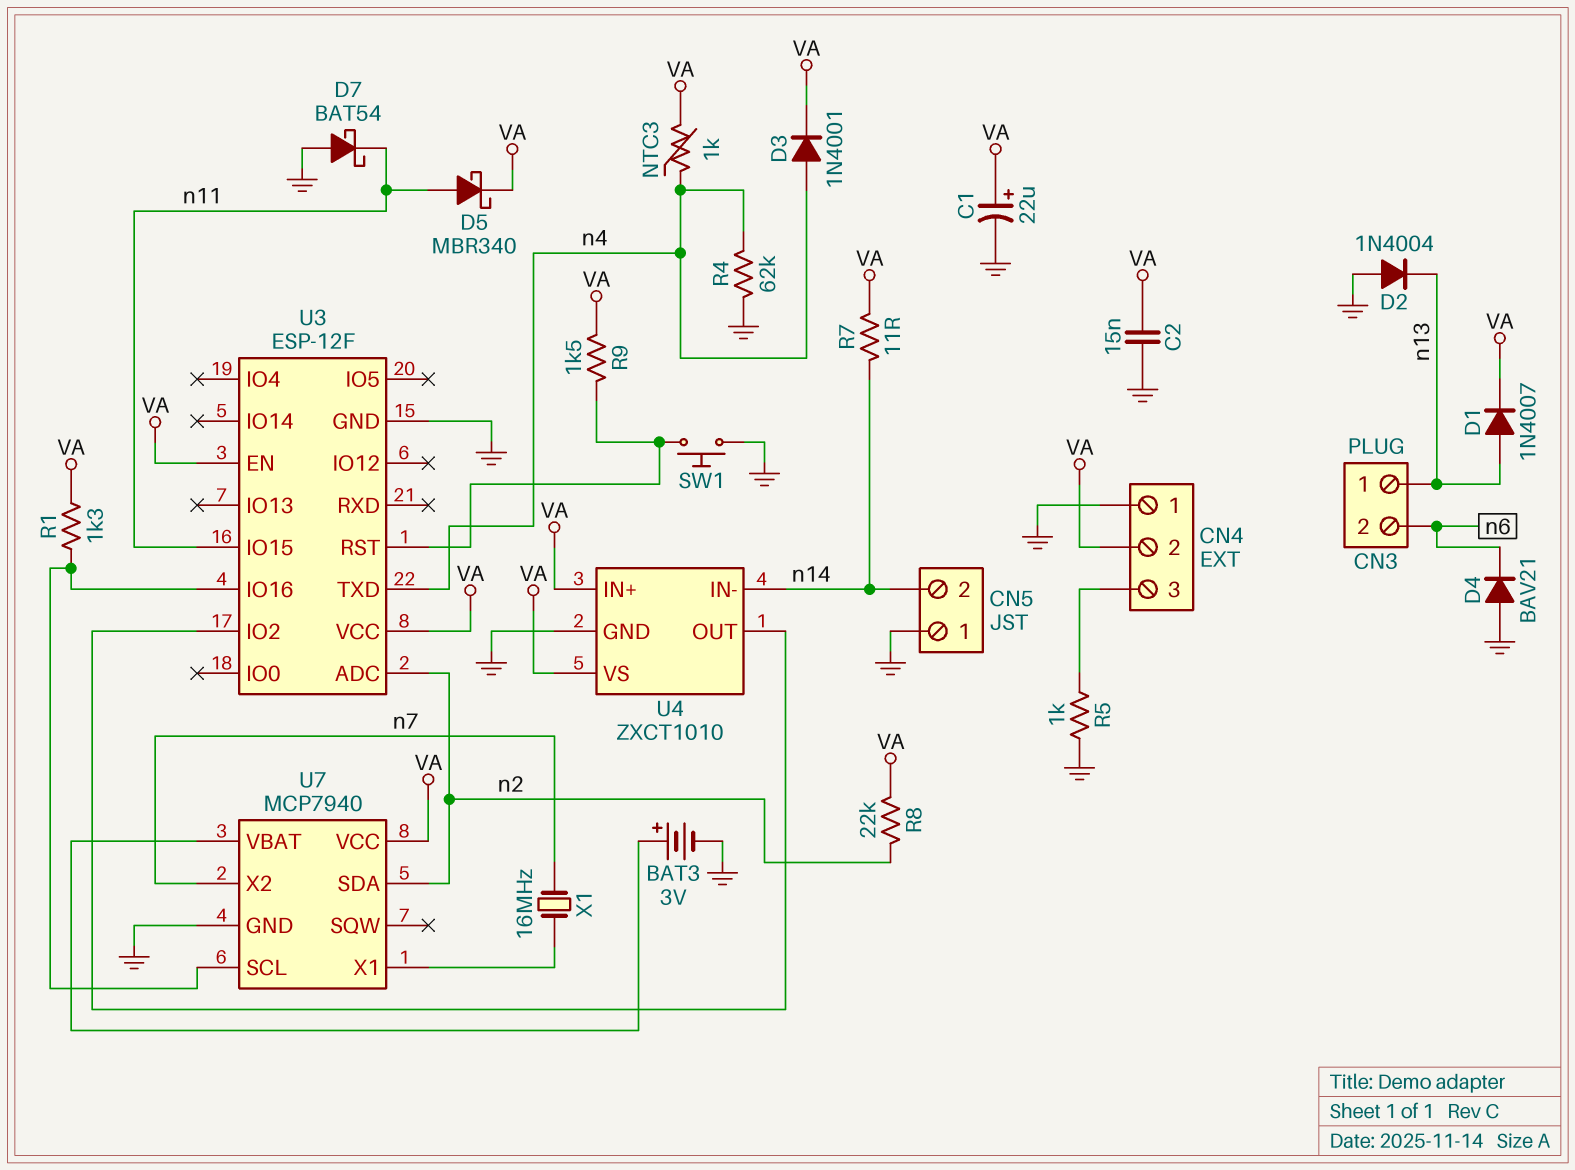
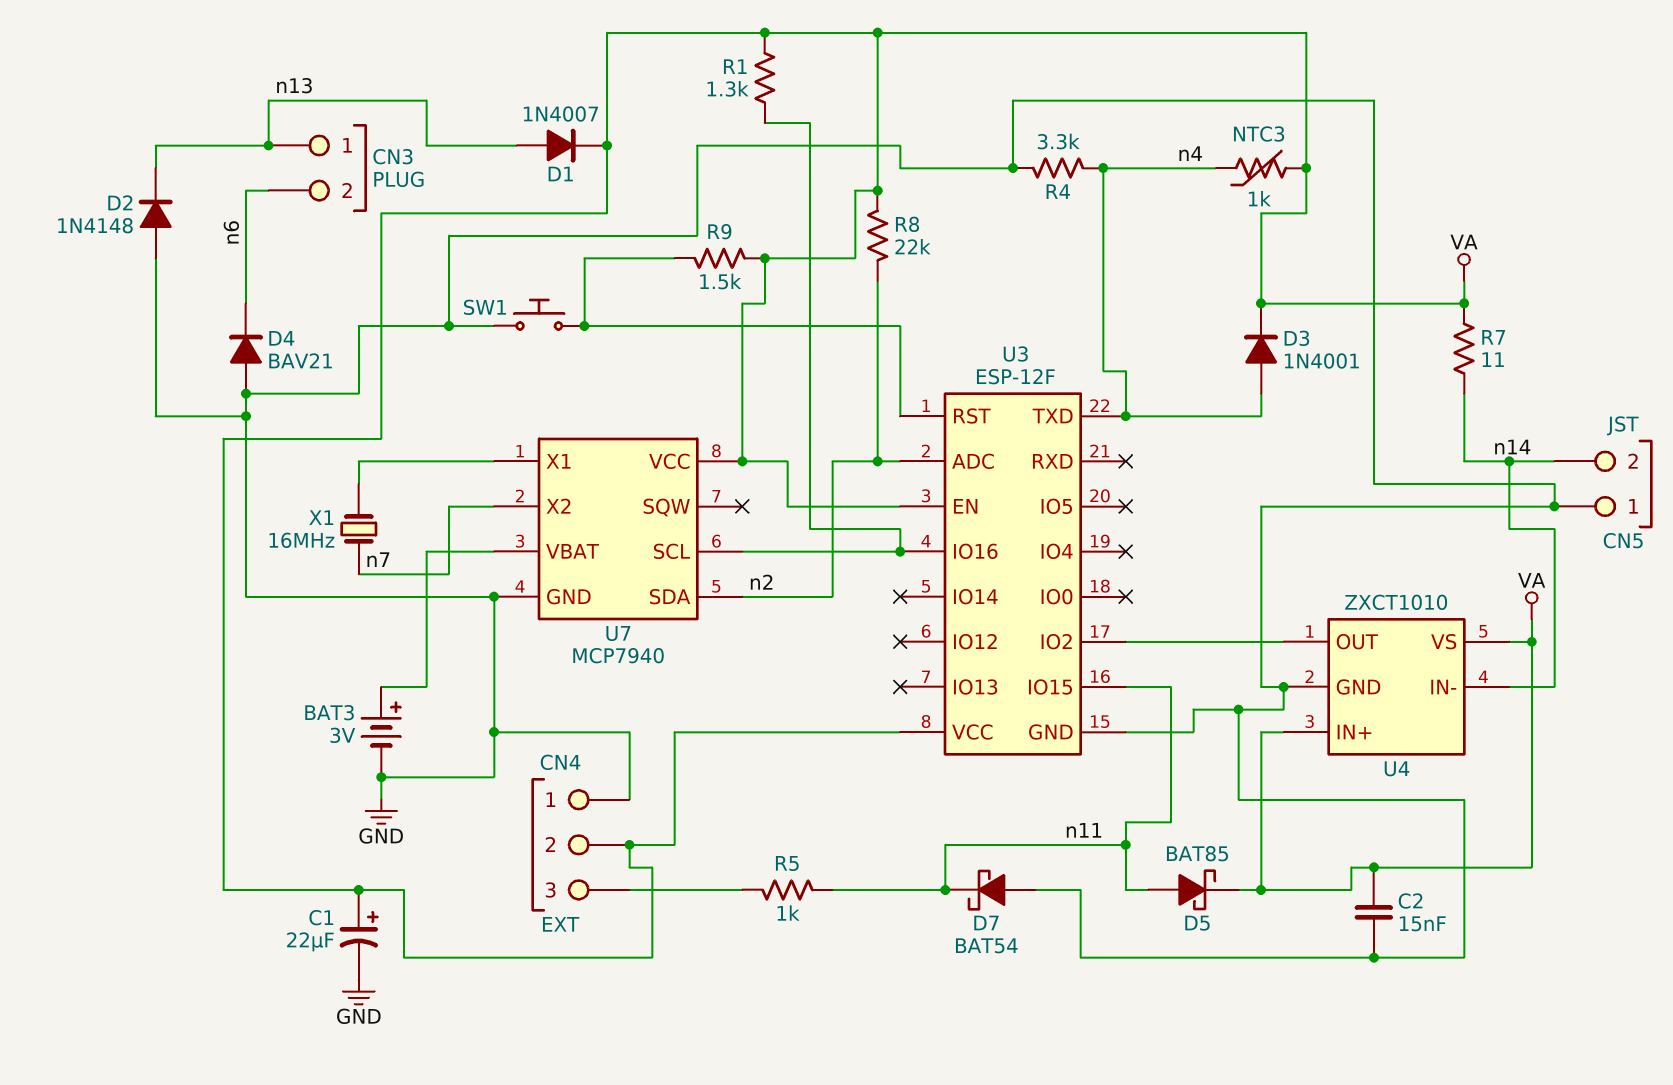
D2: diode 1N4004 (A GND, K n13) -> diode 1N4148 (A GND, K n13)
D5: schottky MBR340 (A n11, K VA) -> schottky BAT85 (A n11, K VA)
R4: 62k (GND, n4) -> 3.3k (GND, n4)
R5: 1k (CN4/3, GND) -> 1k (CN4/3, n11)

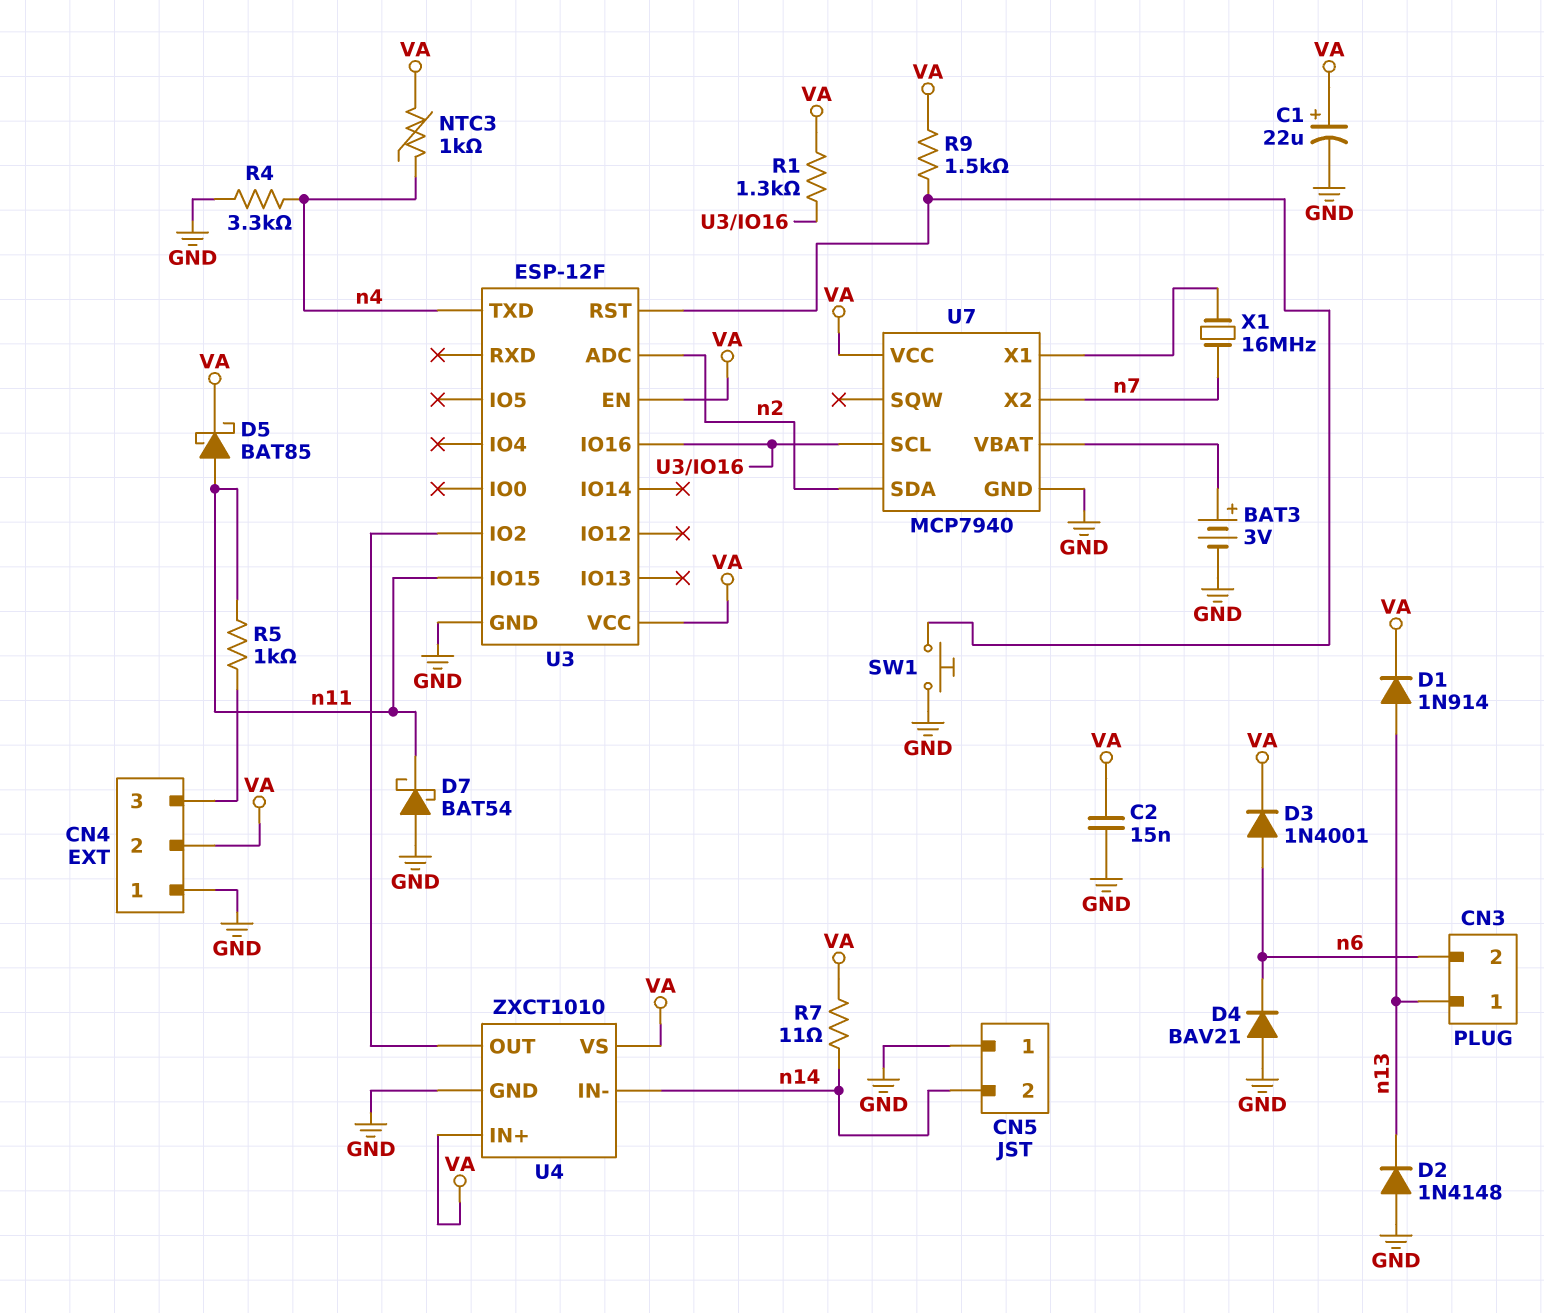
D1: diode 1N4007 (A n13, K VA) -> diode 1N914 (A n13, K VA)
D3: diode 1N4001 (A n4, K VA) -> diode 1N4001 (A n6, K VA)
R8: 22k (VA, n2) -> none

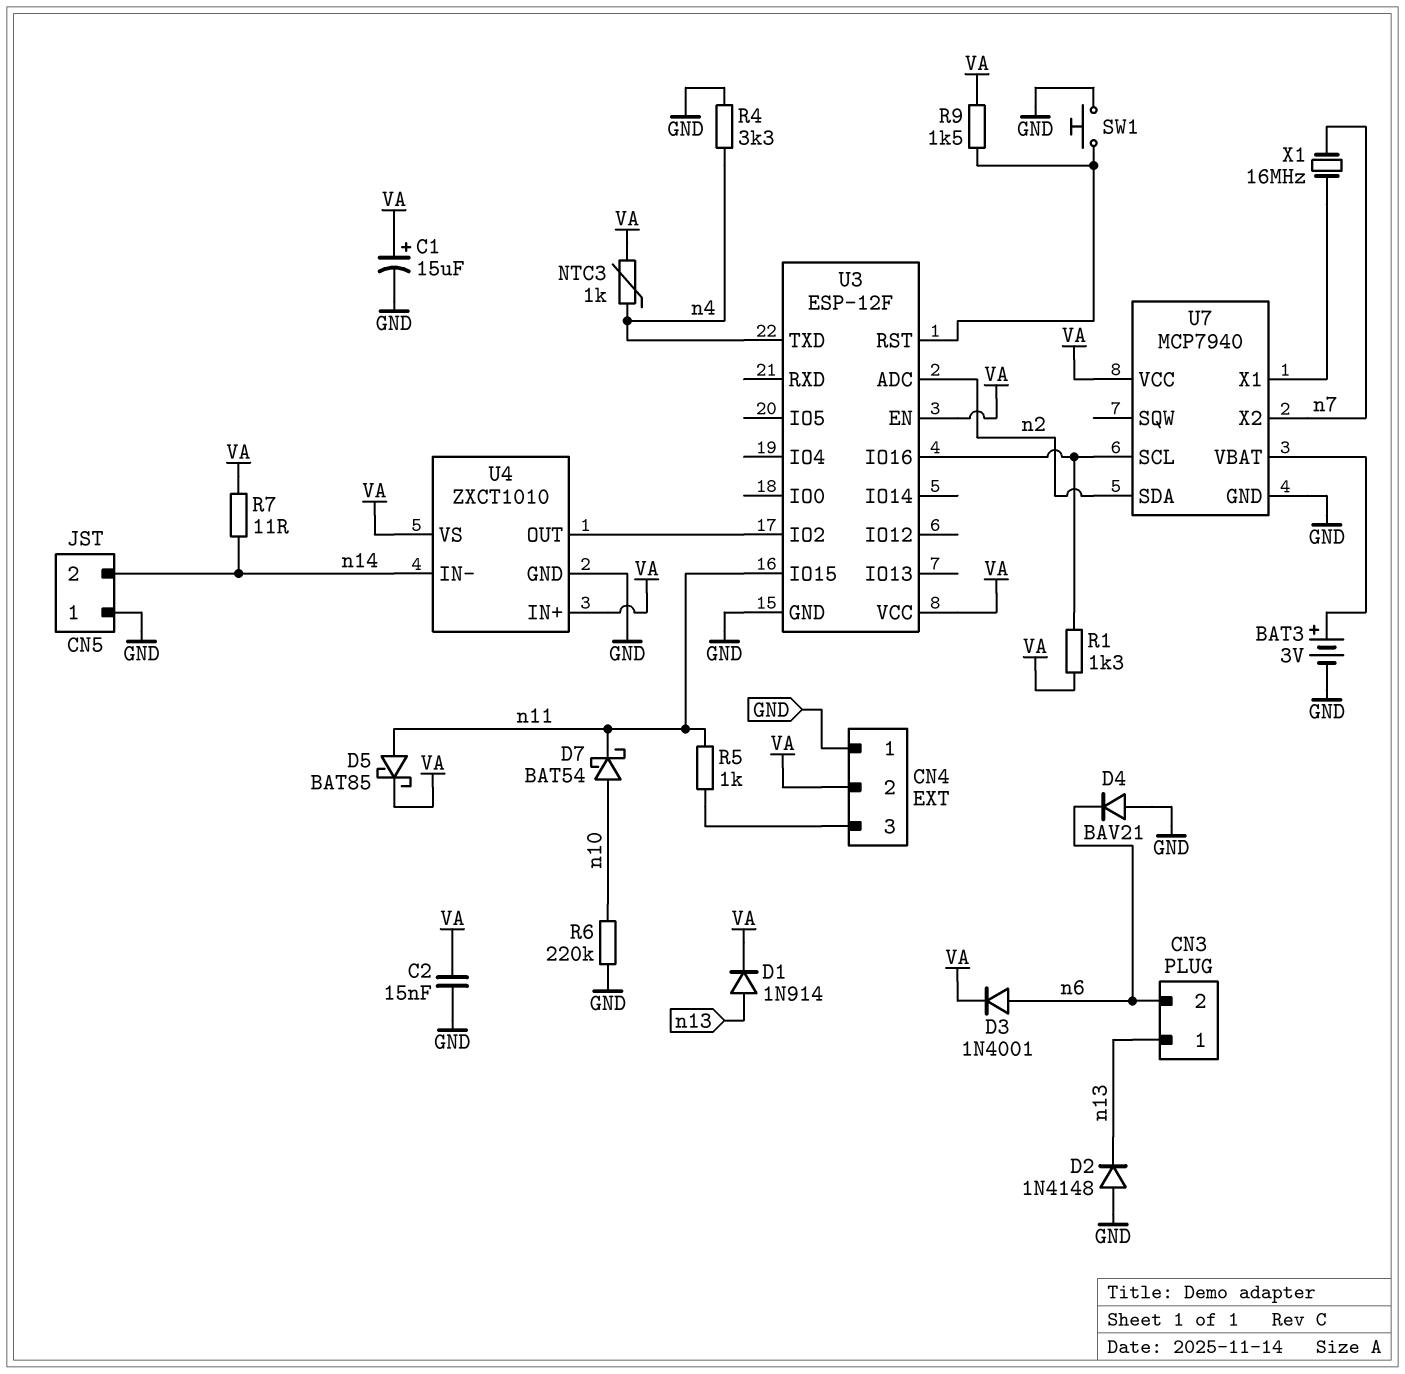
C1: 22uF (plus VA, minus GND) -> 15uF (plus VA, minus GND)
D7: schottky BAT54 (A GND, K n11) -> schottky BAT54 (A n10, K n11)
R6: none -> 220k (GND, n10)

